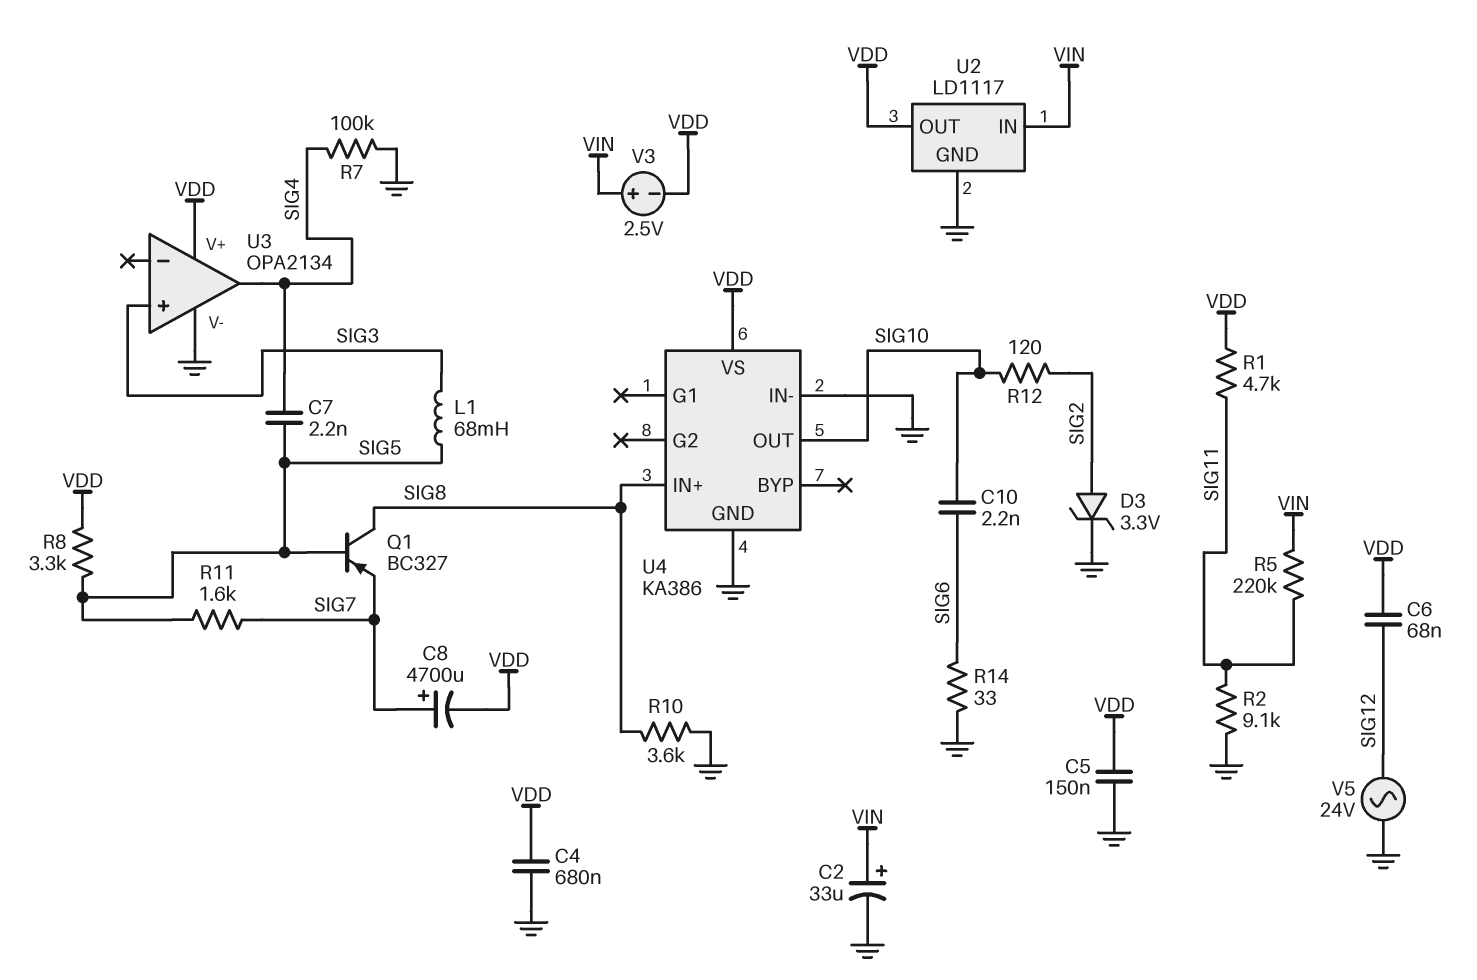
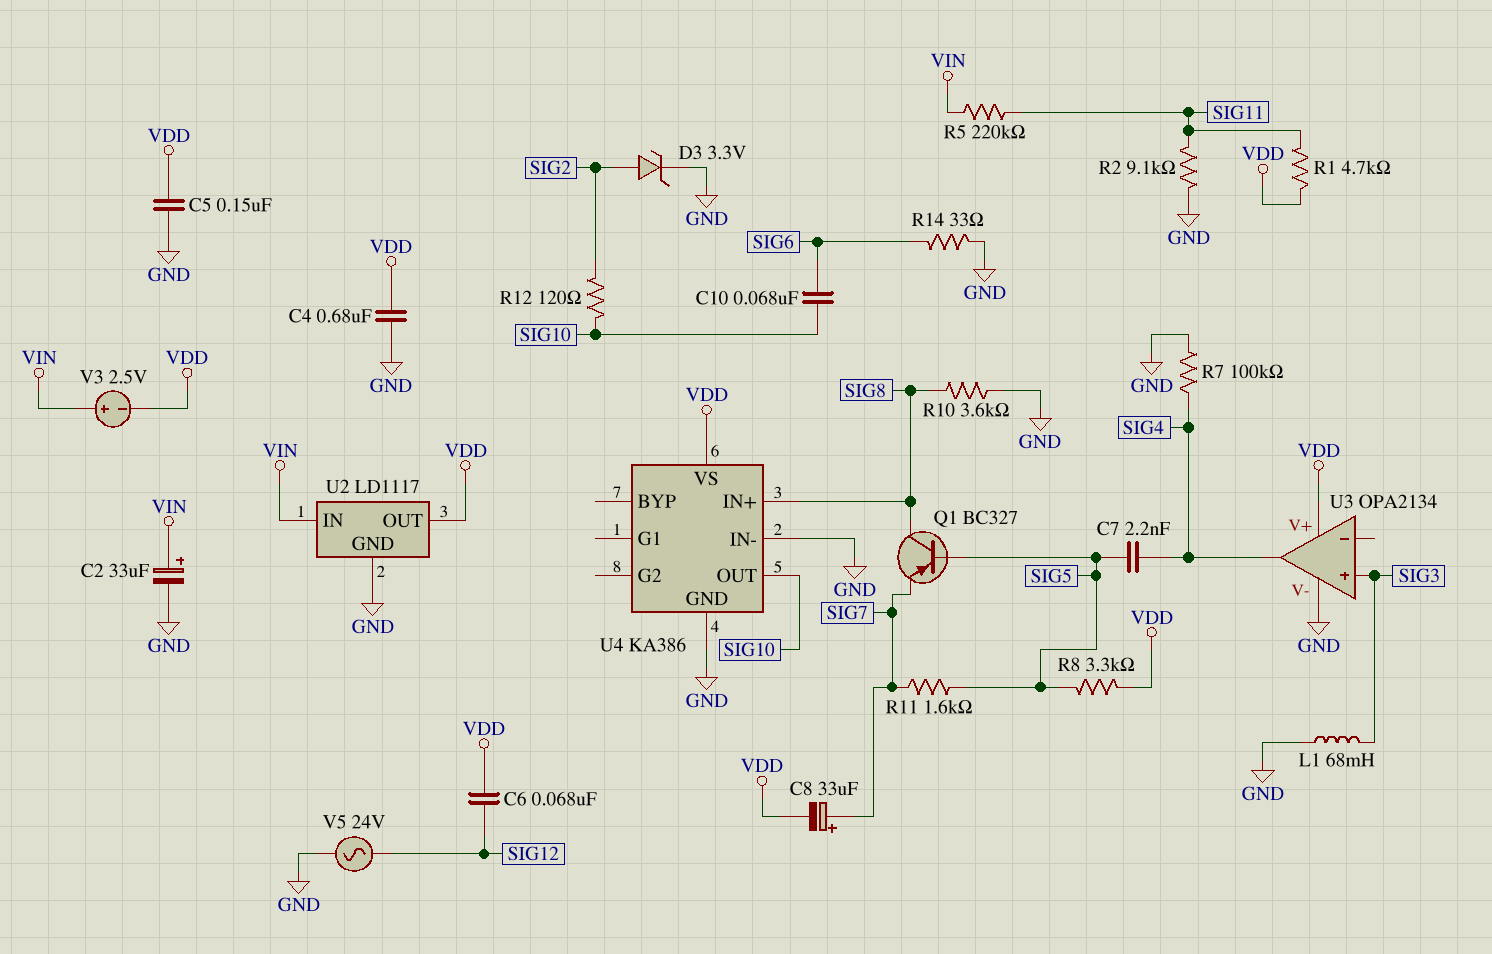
C8: 4700uF (plus SIG7, minus VDD) -> 33uF (plus SIG7, minus VDD)
C10: 2.2nF (SIG6, SIG10) -> 68nF (SIG6, SIG10)
L1: 68mH (SIG3, SIG5) -> 68mH (GND, SIG3)

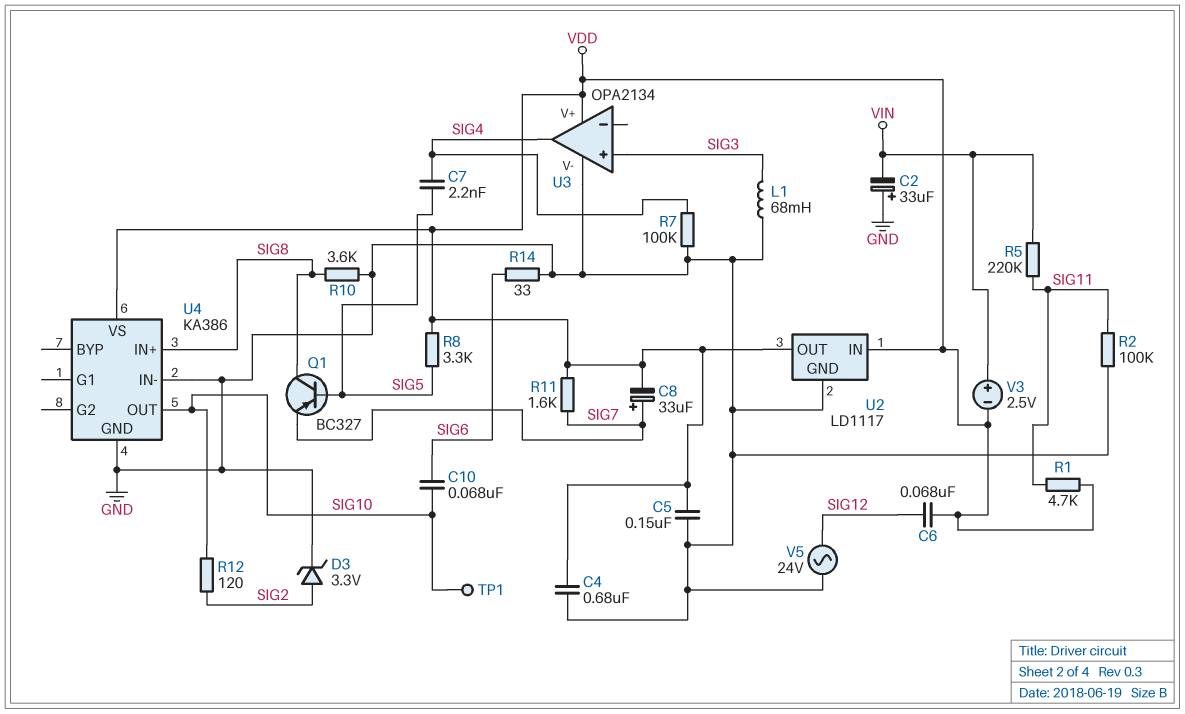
C2: 33uF (plus VIN, minus GND) -> 33uF (plus GND, minus VIN)
R2: 9.1k (GND, SIG11) -> 100k (GND, SIG11)
R11: 1.6k (SIG5, SIG7) -> 1.6k (SIG7, VDD)
TP1: none -> test point (SIG10)
U2 pin IN: VIN -> VDD

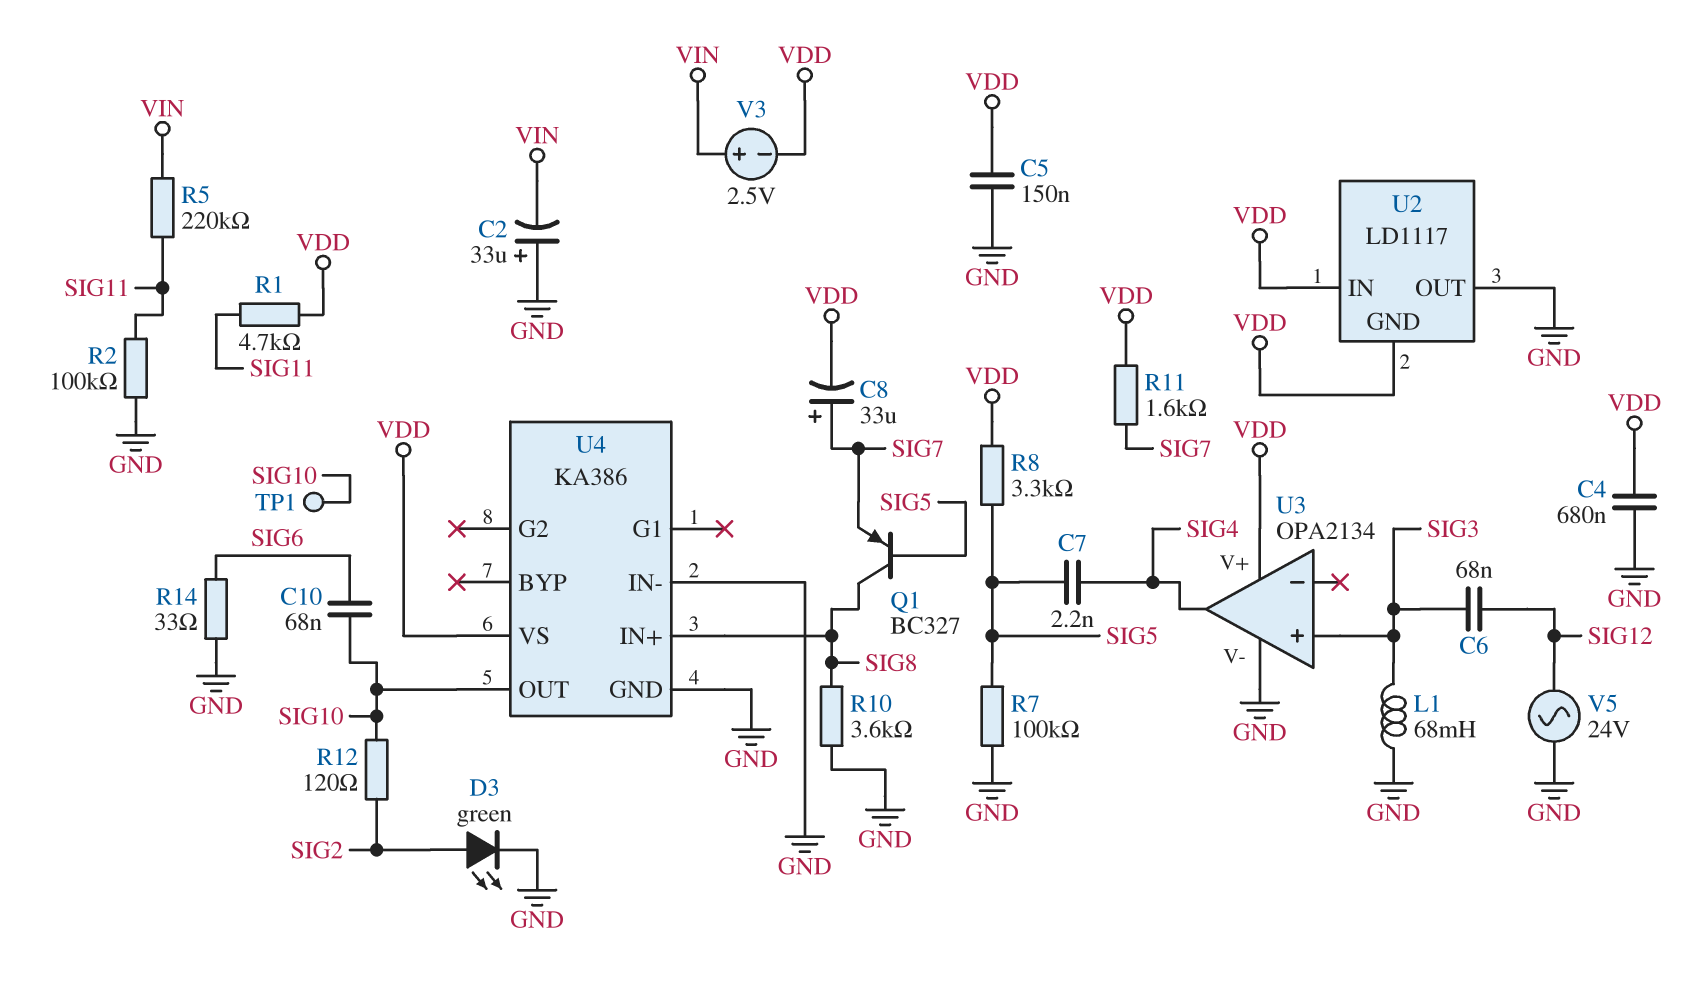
C6: 68nF (SIG12, VDD) -> 68nF (SIG3, SIG12)
D3: zener 3.3V (A SIG2, K GND) -> LED green (A SIG2, K GND)
R7: 100k (GND, SIG4) -> 100k (GND, SIG5)
U2 pin GND: GND -> VDD
U2 pin OUT: VDD -> GND

